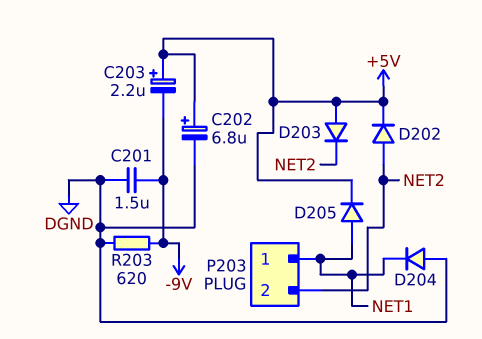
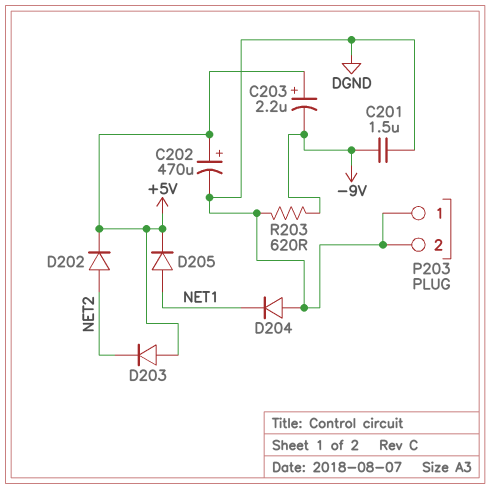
C202: 6.8uF (plus +5V, minus DGND) -> 470uF (plus +5V, minus DGND)
P203 pin 1: NET1 -> DGND
P203 pin 2: NET2 -> DGND

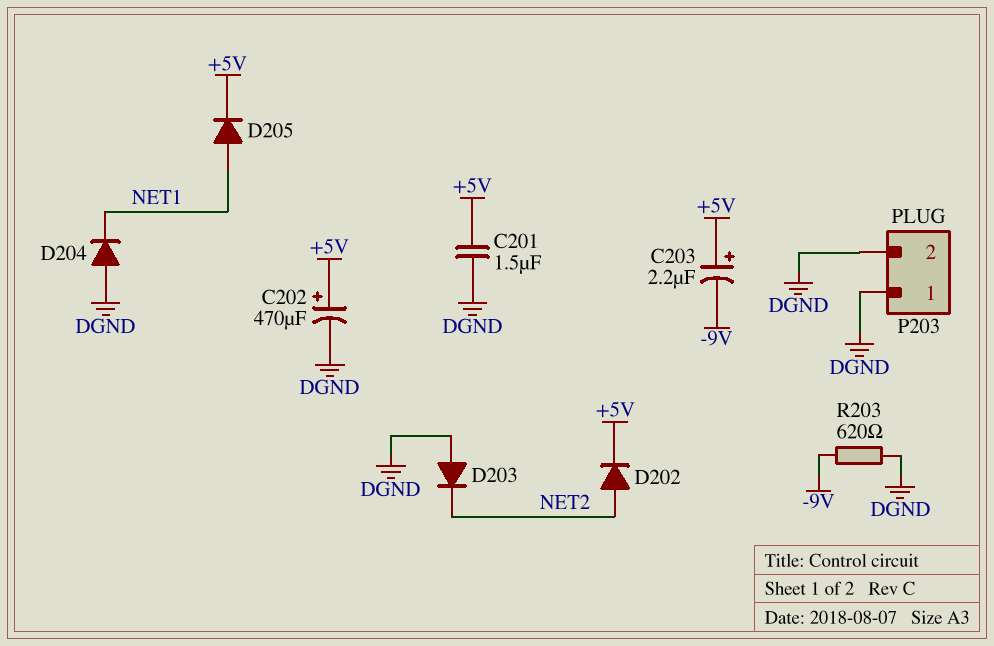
C201: 1.5uF (-9V, DGND) -> 1.5uF (+5V, DGND)
D203: diode (A +5V, K NET2) -> diode (A DGND, K NET2)

